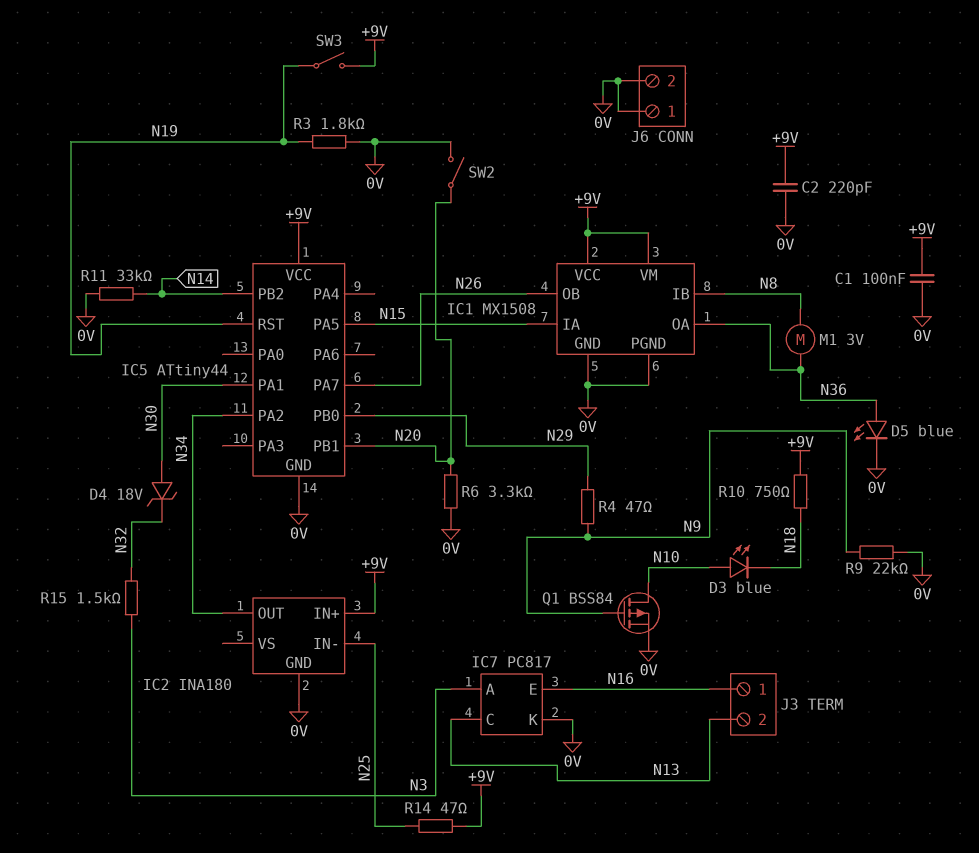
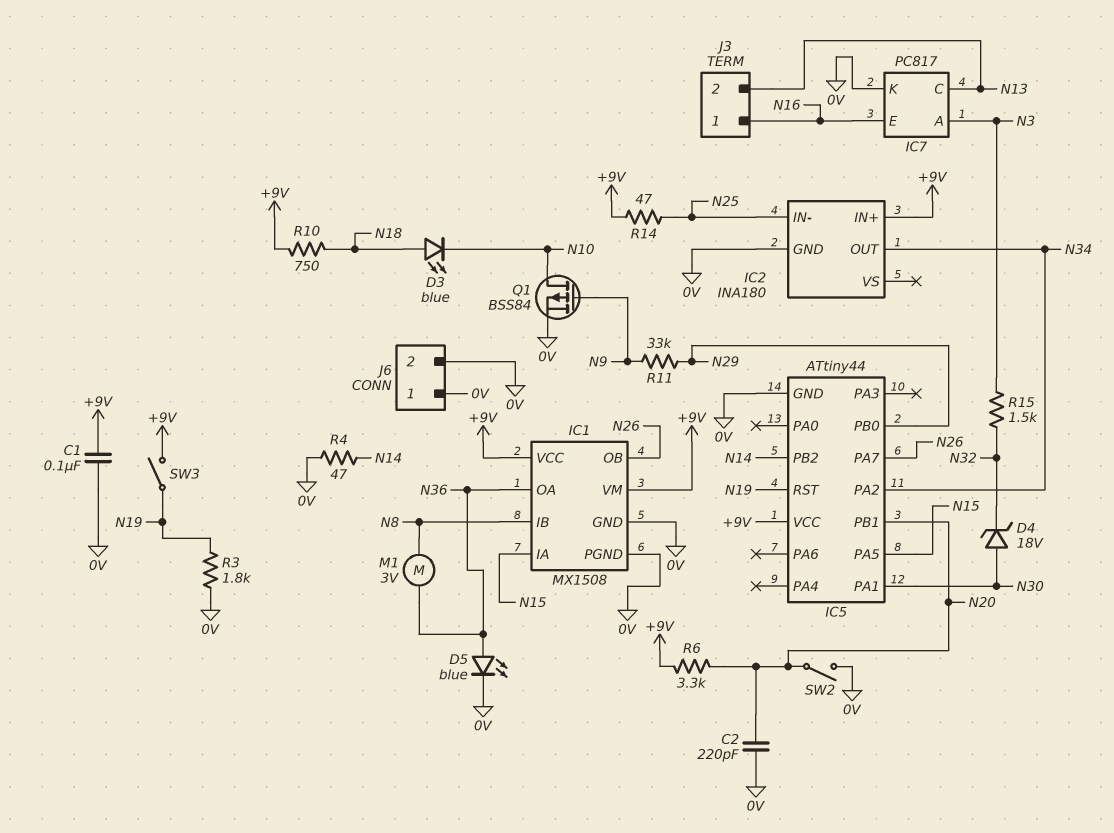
C2: 220pF (+9V, 0V) -> 220pF (0V, N20)
D3: LED blue (A N10, K N18) -> LED blue (A N18, K N10)
R4: 47 (N9, N29) -> 47 (0V, N14)
R6: 3.3k (0V, N20) -> 3.3k (+9V, N20)
R9: 22k (0V, N9) -> none
R11: 33k (0V, N14) -> 33k (N9, N29)

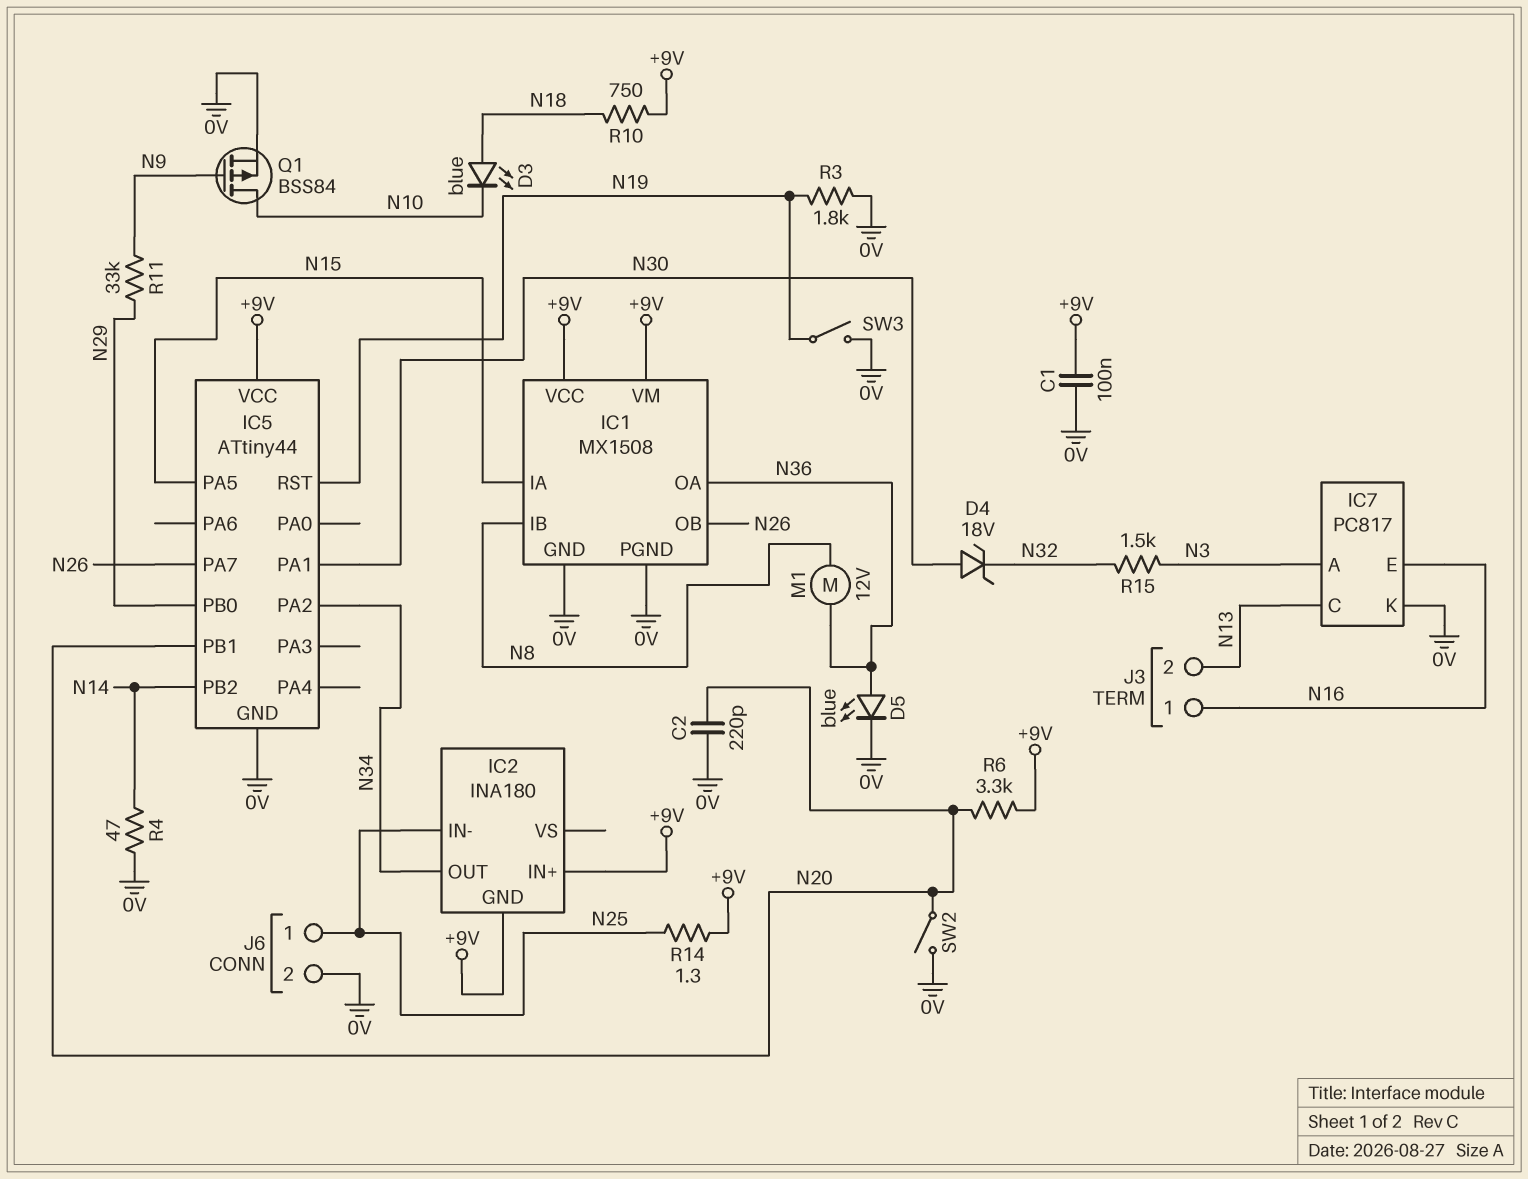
IC2 pin GND: 0V -> +9V
J6 pin 1: 0V -> N25
M1: motor 3V (N8, N36) -> motor 12V (N8, N36)
R14: 47 (+9V, N25) -> 1.3 (+9V, N25)
SW3: switch (+9V, N19) -> switch (0V, N19)

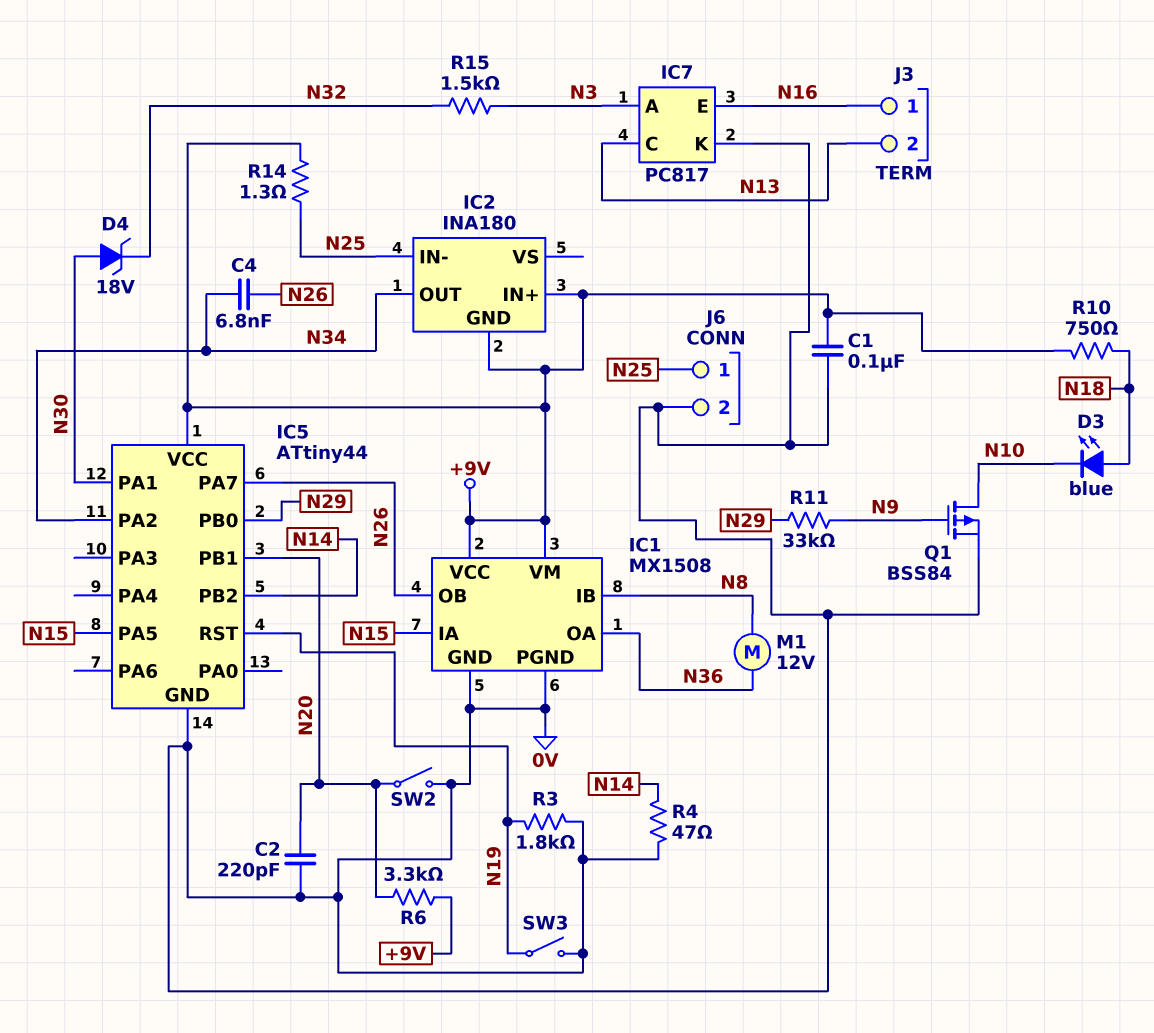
C4: none -> 6.8nF (N26, N34)
D5: LED blue (A N36, K 0V) -> none

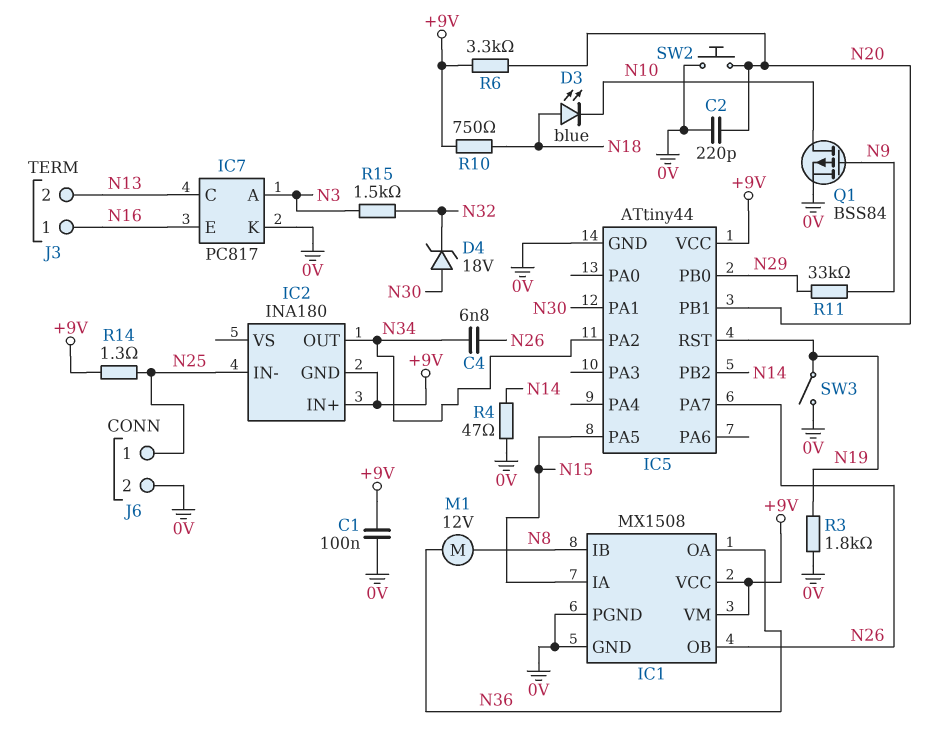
SW2: switch (0V, N20) -> button (0V, N20)

